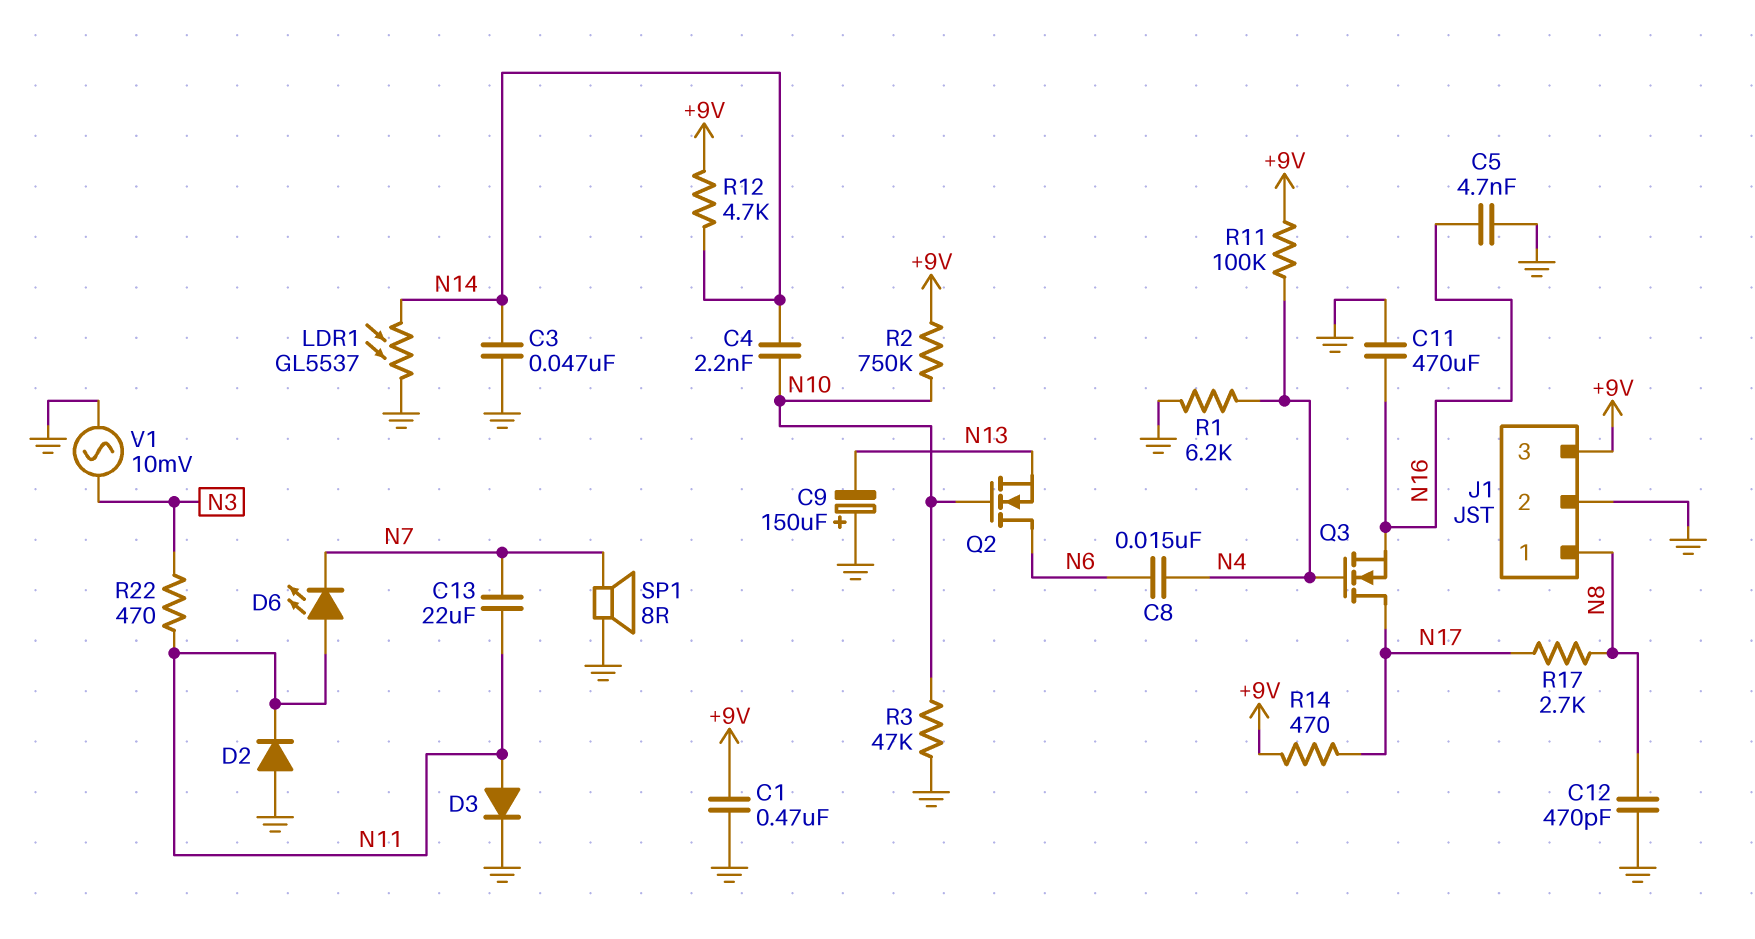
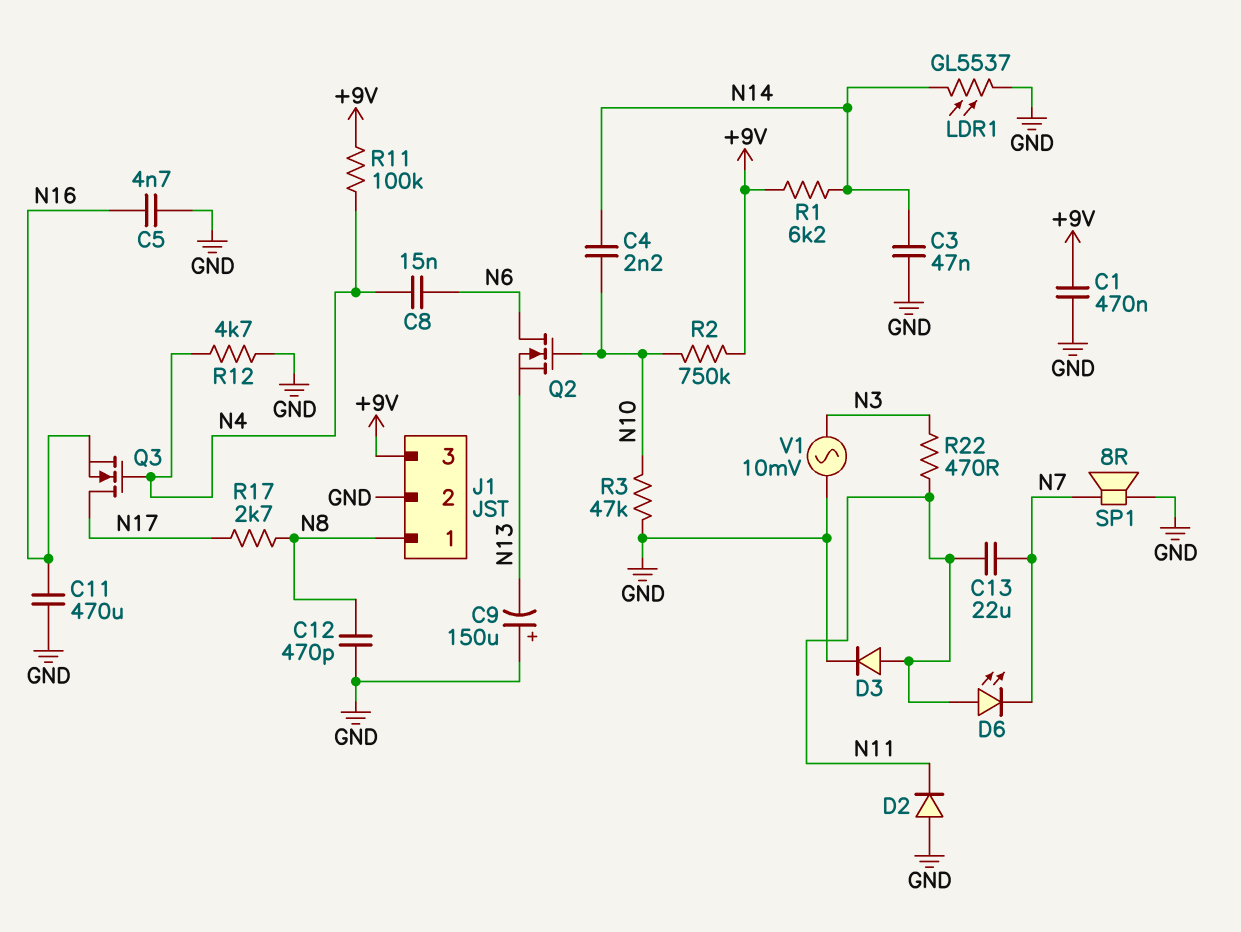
R1: 6.2k (GND, N4) -> 6.2k (+9V, N14)
R12: 4.7k (+9V, N14) -> 4.7k (GND, N4)
R14: 470 (+9V, N17) -> none

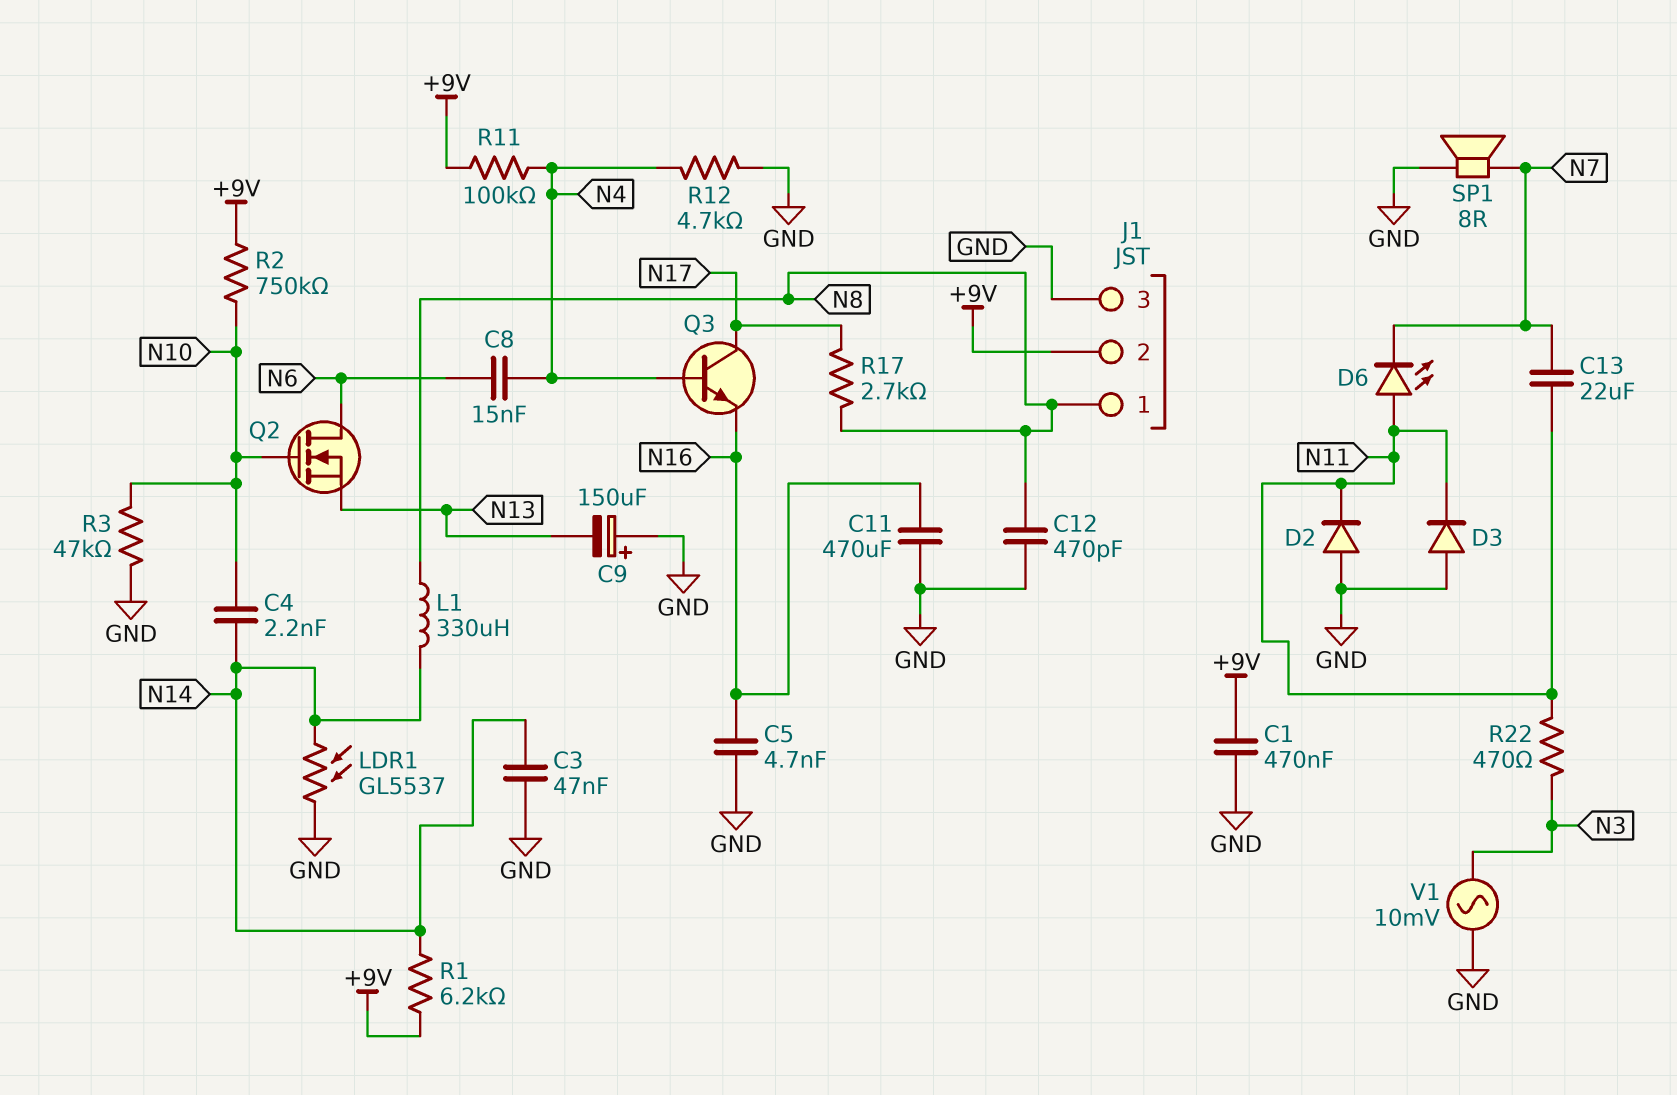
D3: diode (A N11, K GND) -> diode (A GND, K N11)
J1 pin 2: GND -> +9V
J1 pin 3: +9V -> GND
L1: none -> 330uH (N8, N14)
Q3: NMOS (G N4, D N17, S N16) -> NPN (B N4, C N17, E N16)

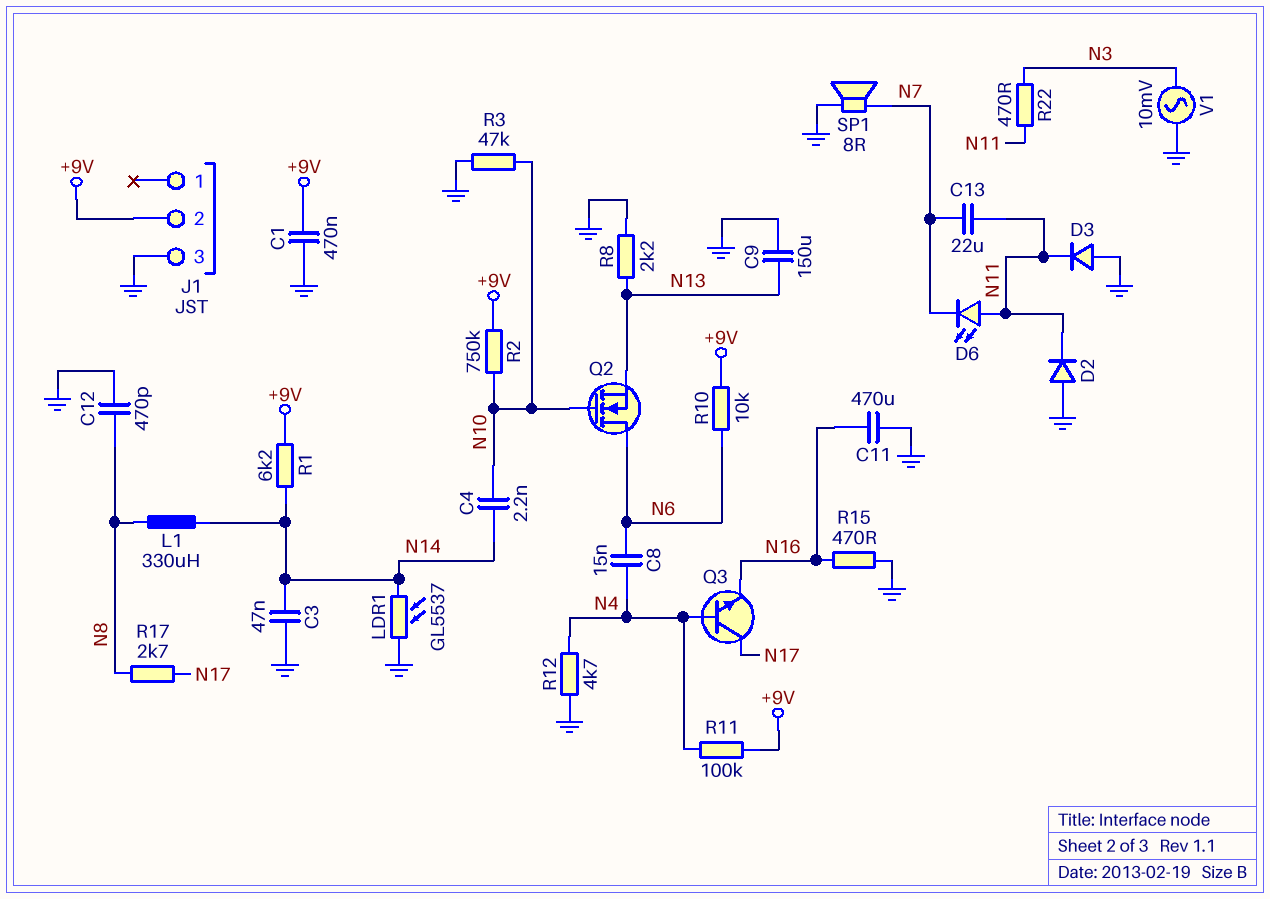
C5: 4.7nF (GND, N16) -> none
C9: 150uF (plus GND, minus N13) -> 150uF (GND, N13)
J1 pin 1: N8 -> none
R8: none -> 2.2k (GND, N13)
R10: none -> 10k (+9V, N6)
R15: none -> 470 (GND, N16)

